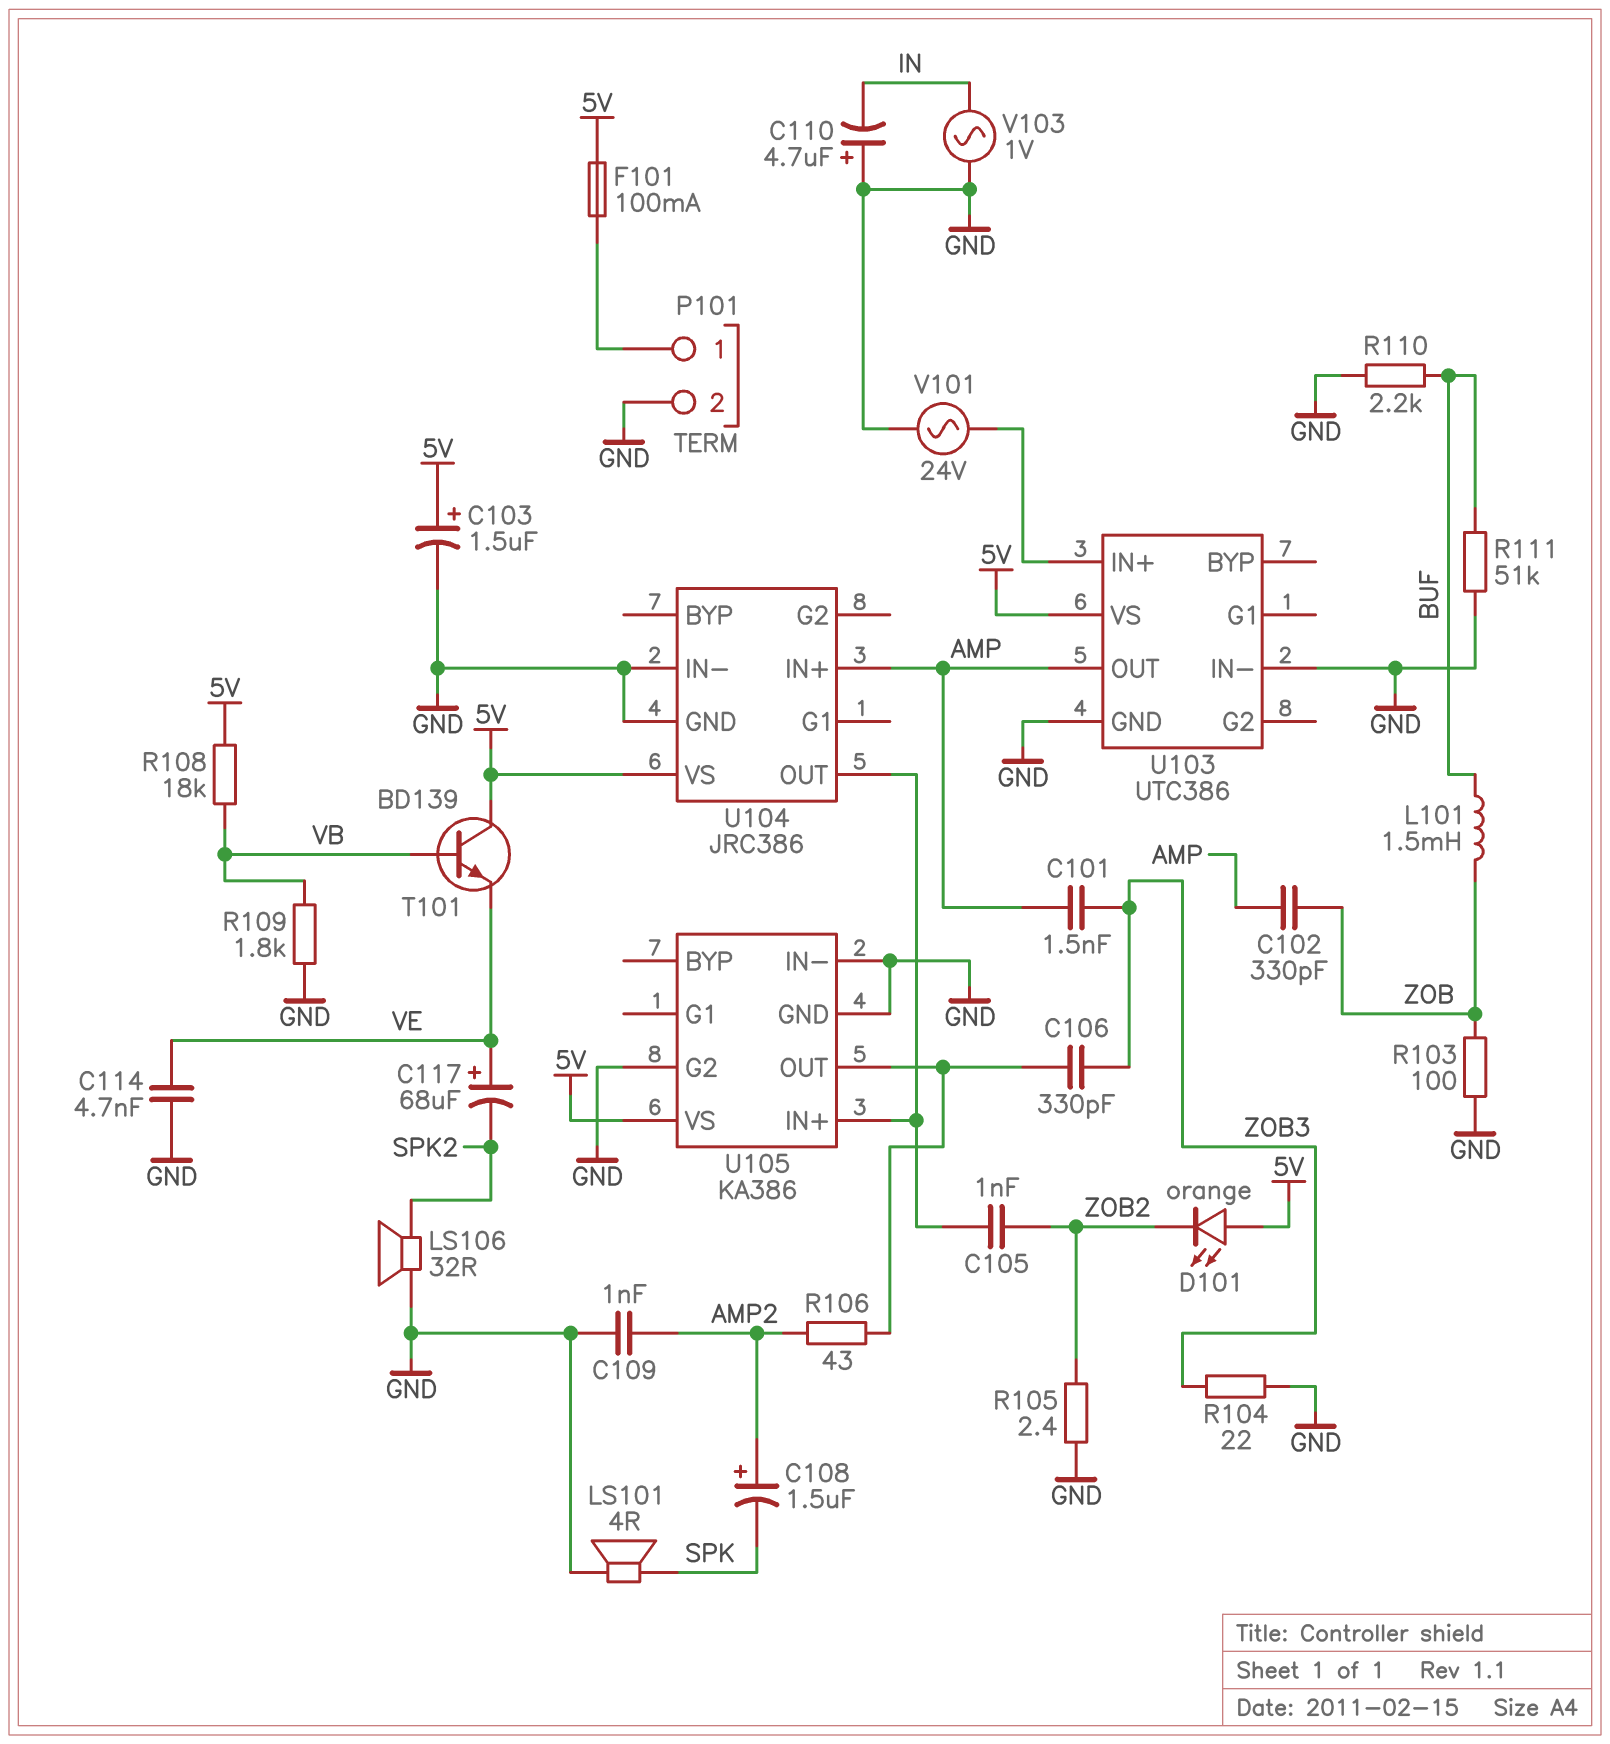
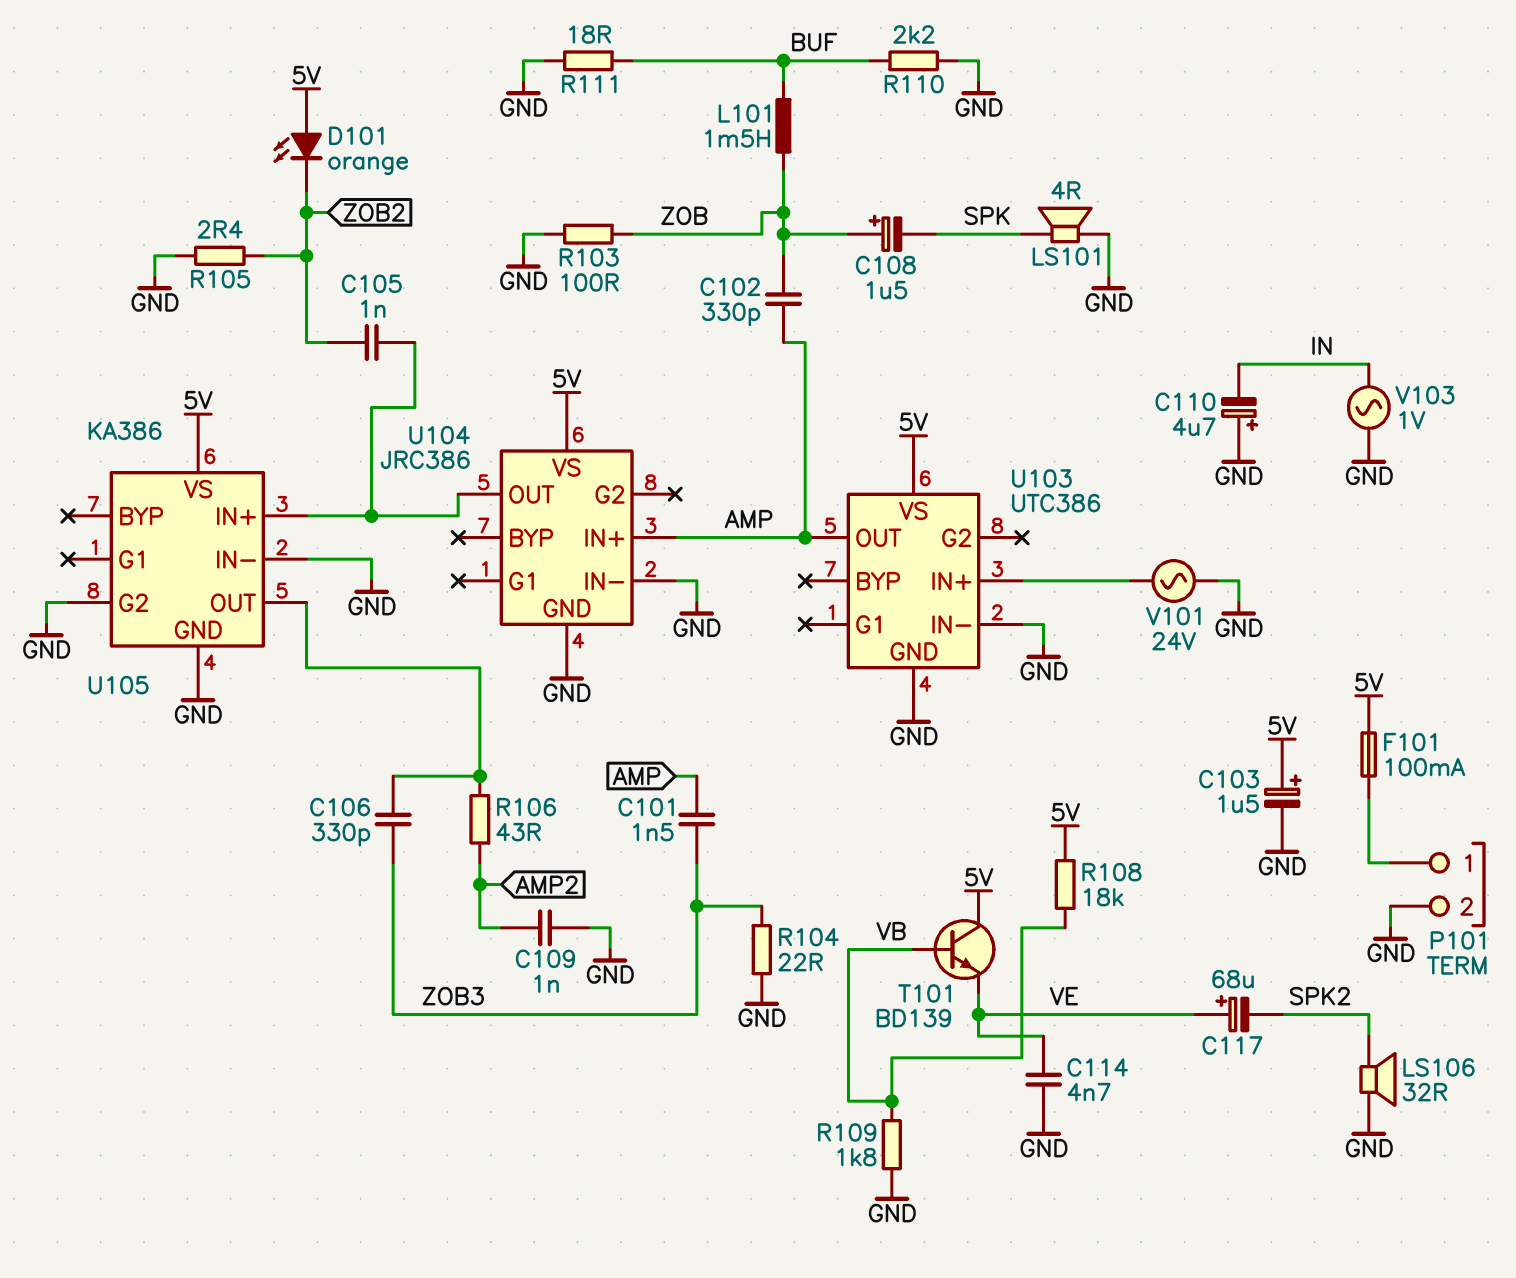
C108: 1.5uF (plus AMP2, minus SPK) -> 1.5uF (plus ZOB, minus SPK)
R111: 51k (BUF, GND) -> 18 (BUF, GND)

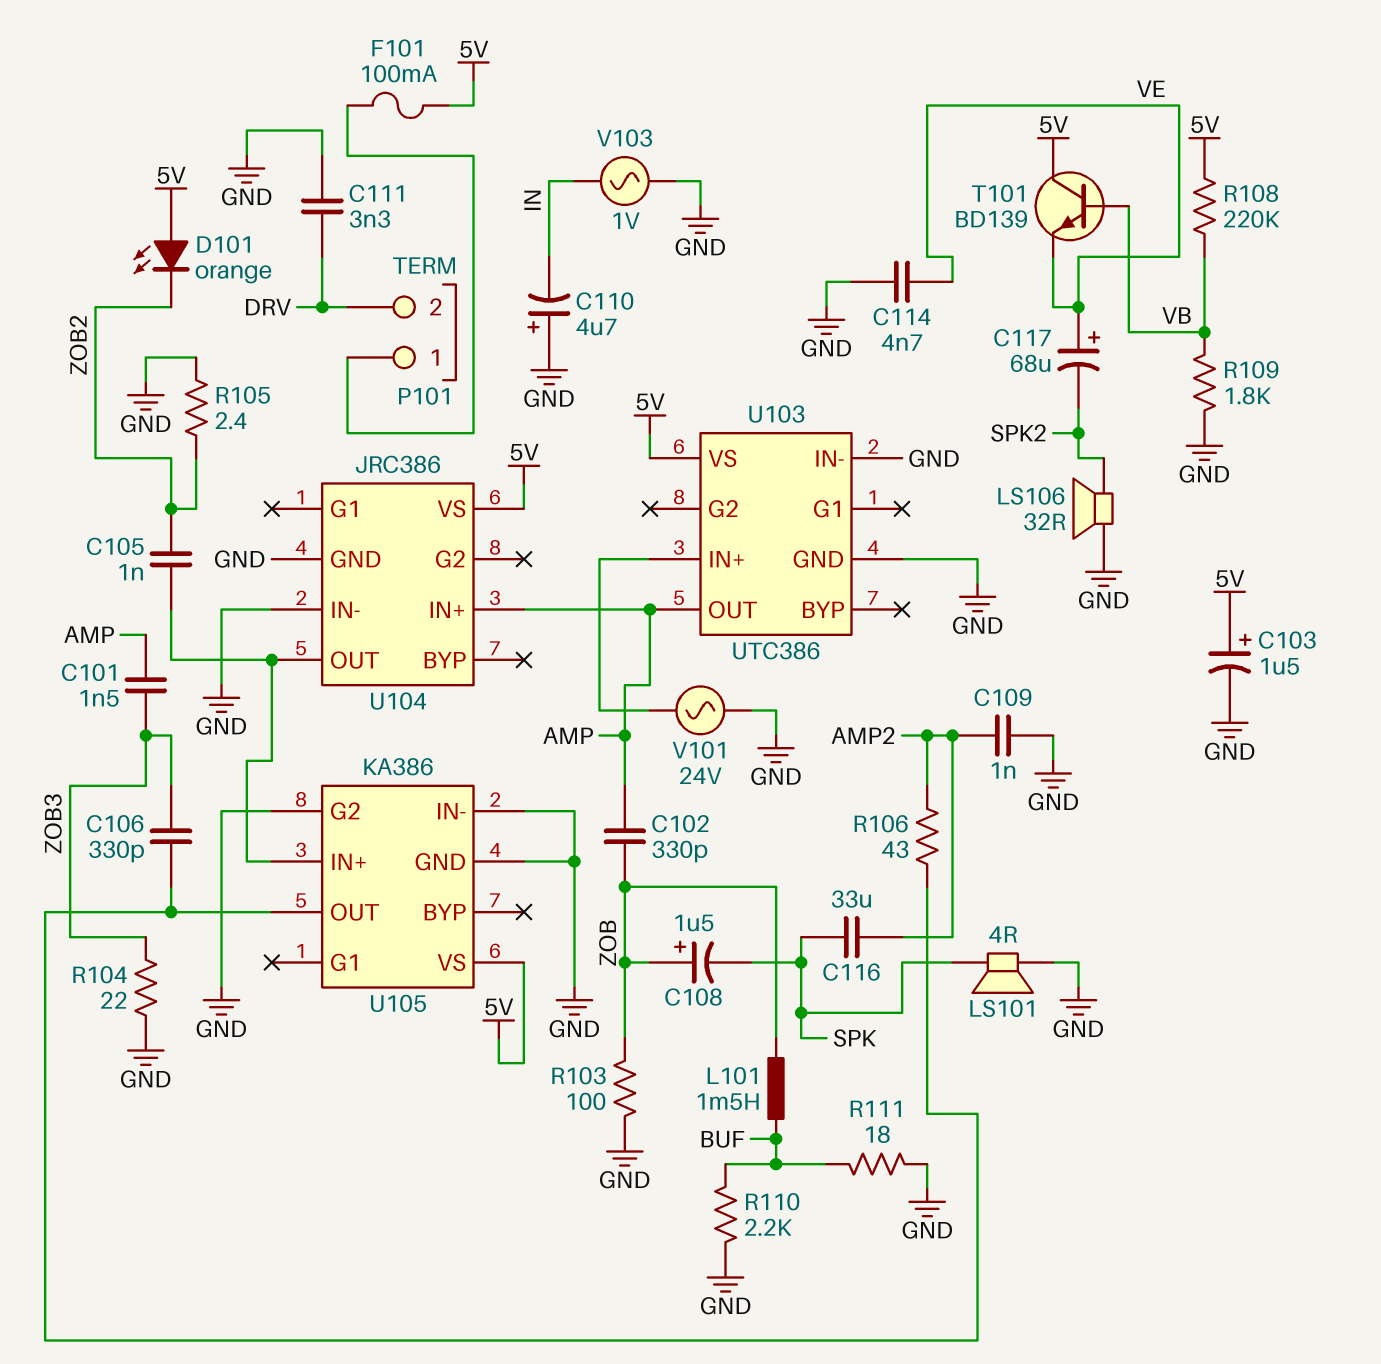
C111: none -> 3.3nF (DRV, GND)
C116: none -> 33uF (AMP2, SPK)
P101 pin 2: GND -> DRV
R108: 18k (5V, VB) -> 220k (5V, VB)

